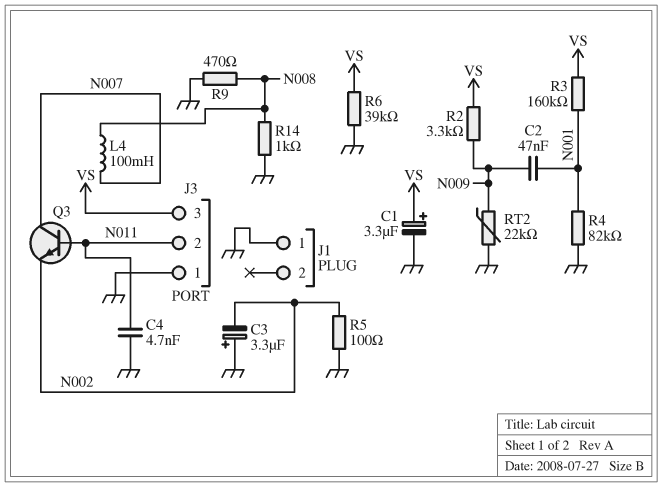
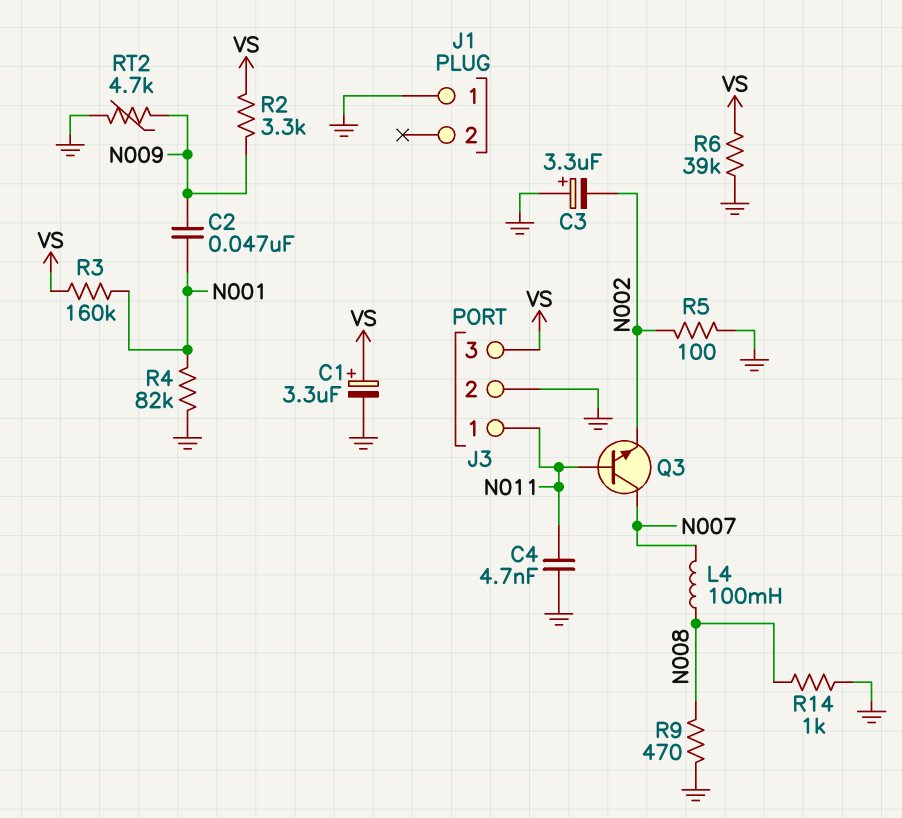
J3 pin 1: GND -> N011
J3 pin 2: N011 -> GND
RT2: 22k (GND, N009) -> 4.7k (GND, N009)

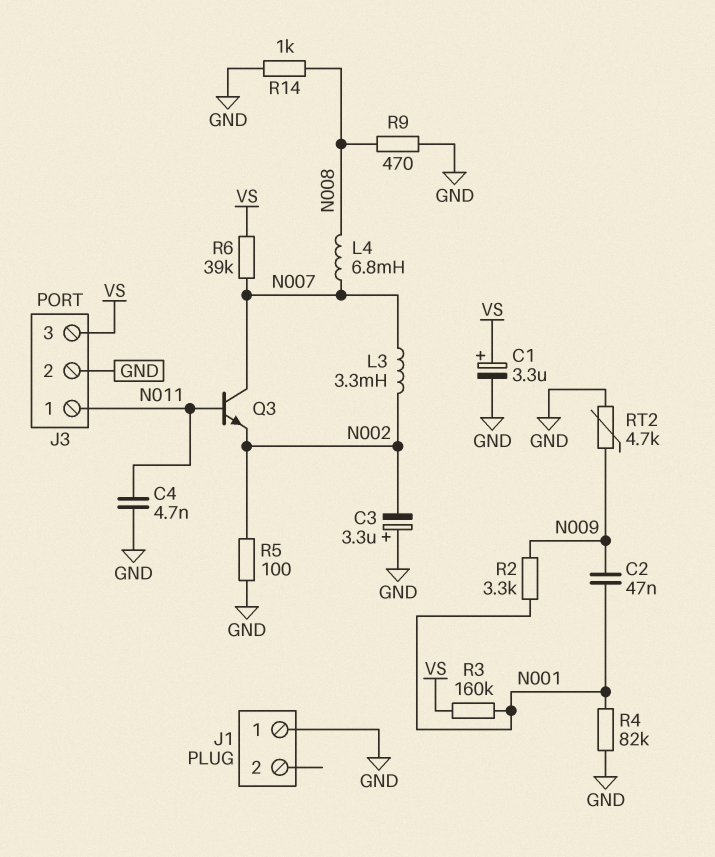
L3: none -> 3.3mH (N002, N007)
L4: 100mH (N007, N008) -> 6.8mH (N007, N008)
R2: 3.3k (N009, VS) -> 3.3k (N001, N009)
R6: 39k (GND, VS) -> 39k (N007, VS)

